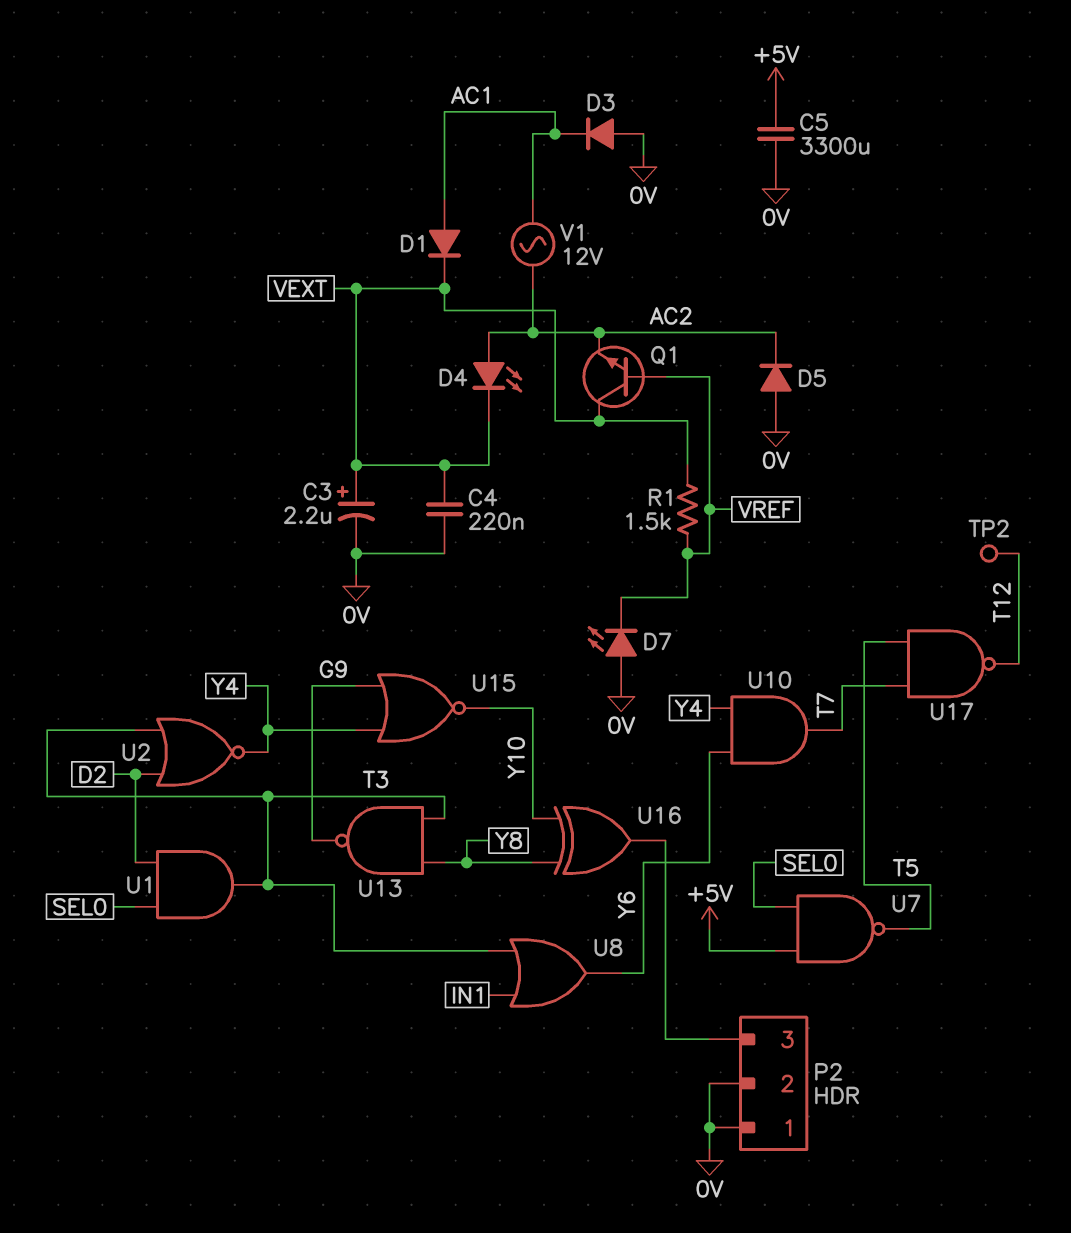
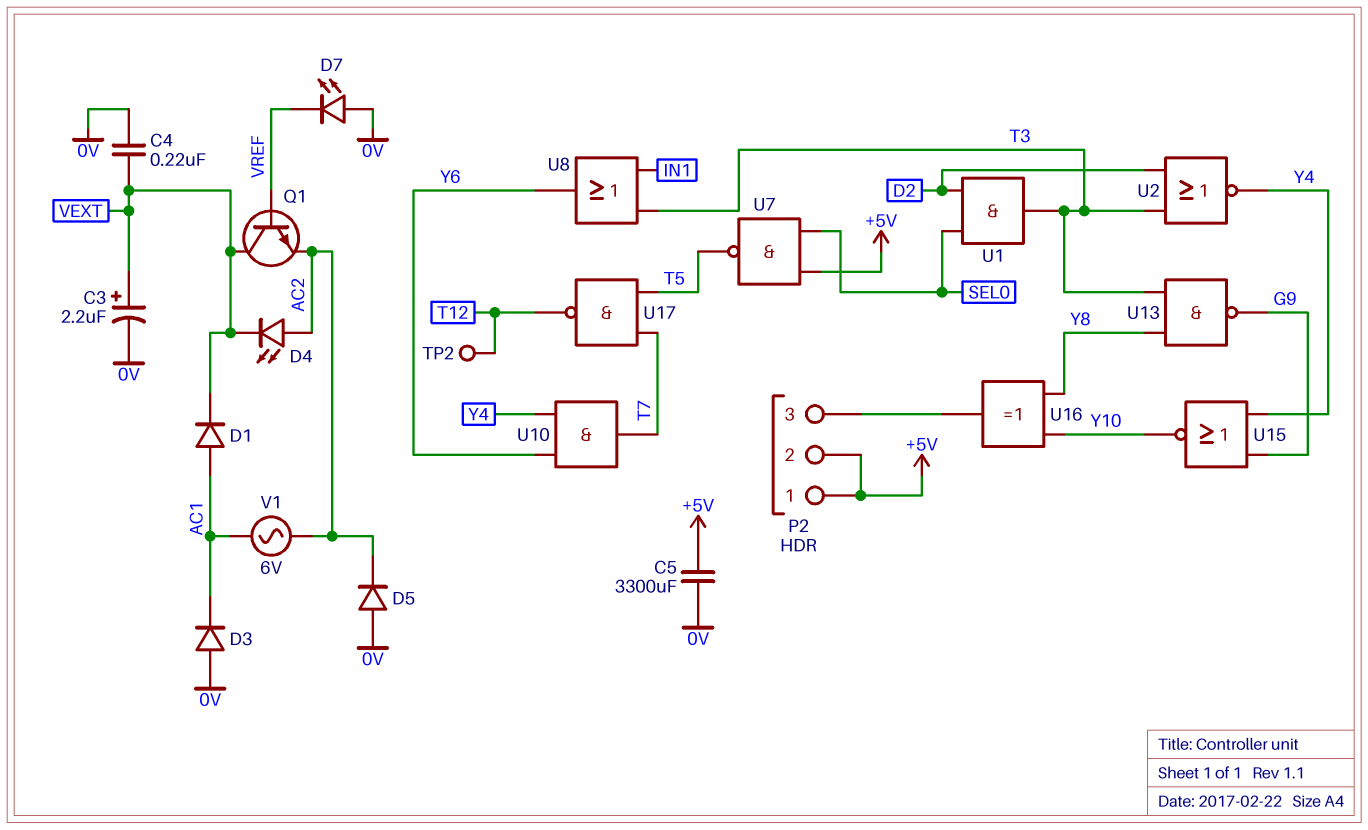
P2 pin 1: 0V -> +5V
P2 pin 2: 0V -> +5V
R1: 1.5k (VEXT, VREF) -> none
V1: AC 12V (AC1, AC2) -> AC 6V (AC1, AC2)

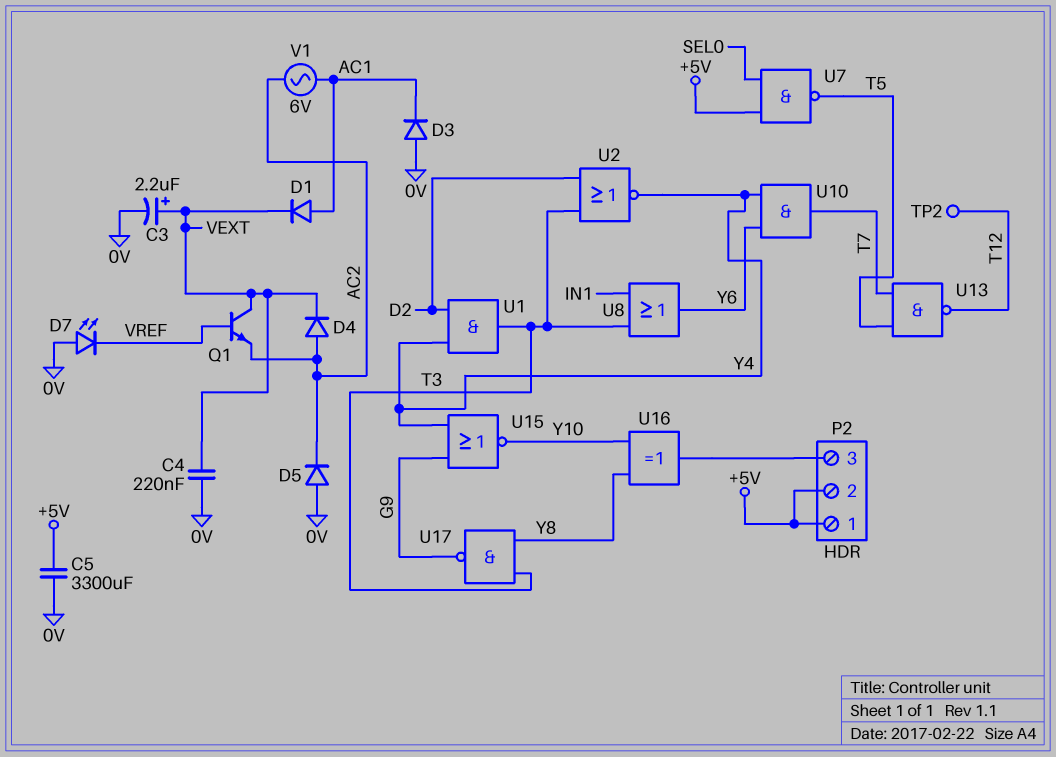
D4: LED (A AC2, K VEXT) -> diode (A AC2, K VEXT)
U1: AND (in D2, in SEL0, out T3) -> AND (in D2, in Y4, out T3)
U13: NAND (in T3, in Y8, out G9) -> NAND (in T5, in T7, out T12)
U17: NAND (in T5, in T7, out T12) -> NAND (in T3, in Y8, out G9)

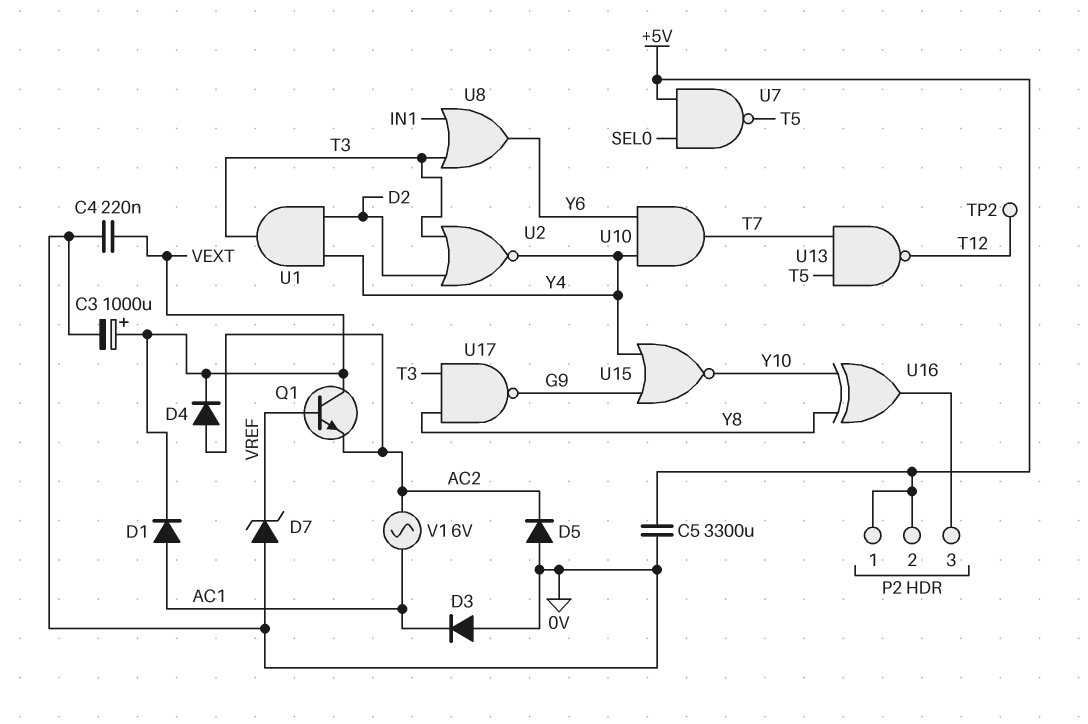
C3: 2.2uF (plus VEXT, minus 0V) -> 1000uF (plus VEXT, minus 0V)
D7: LED (A 0V, K VREF) -> zener (A 0V, K VREF)

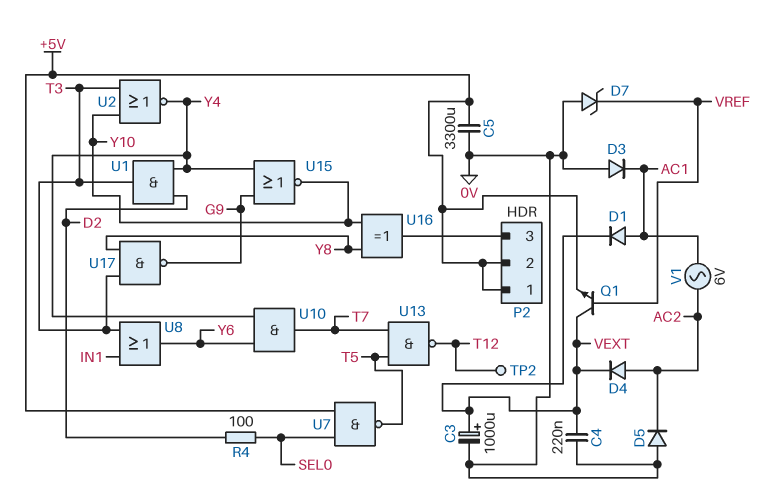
Q1: NPN (B VREF, C VEXT, E AC2) -> NPN (B VREF, C VEXT, E +5V)
R4: none -> 100 (D2, SEL0)
U2: NOR (in D2, in T3, out Y4) -> NOR (in T3, in Y10, out Y4)

